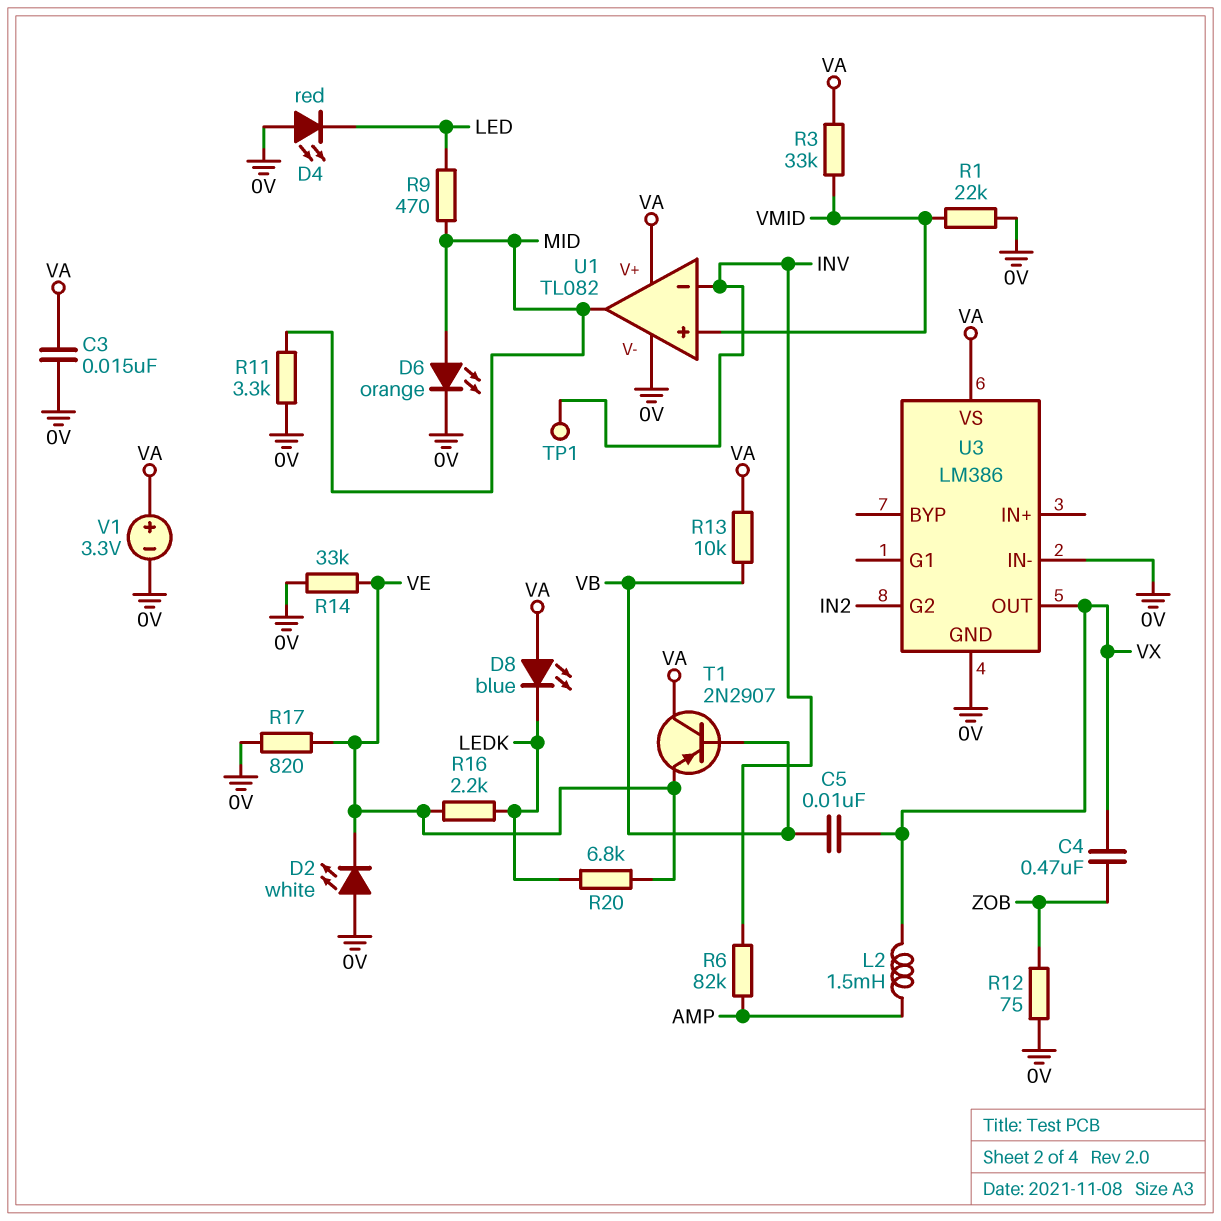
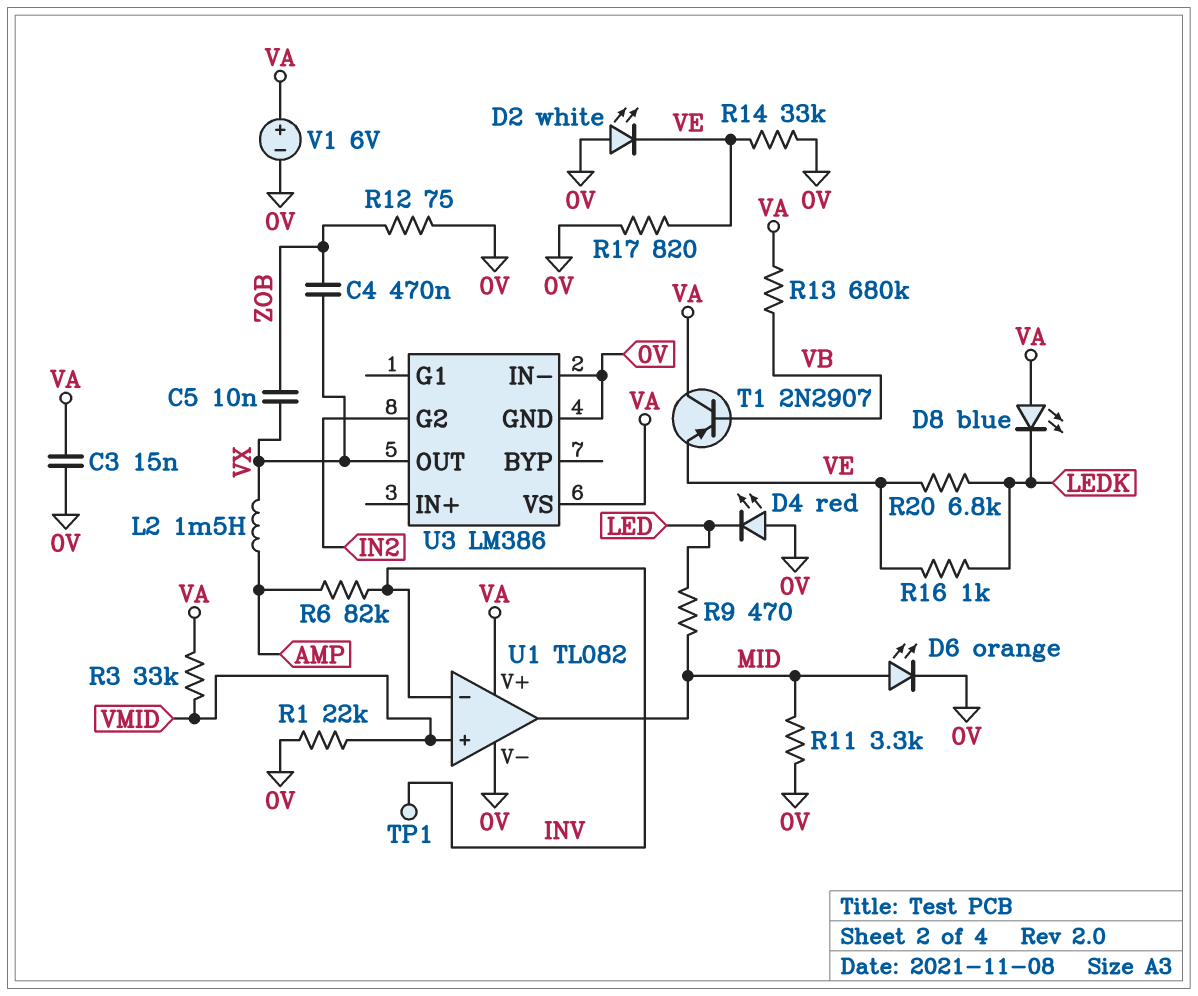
C5: 10nF (VB, VX) -> 10nF (VX, ZOB)
R13: 10k (VA, VB) -> 680k (VA, VB)
R16: 2.2k (LEDK, VE) -> 1k (LEDK, VE)
V1: 3.3V (plus VA, minus 0V) -> 6V (plus VA, minus 0V)

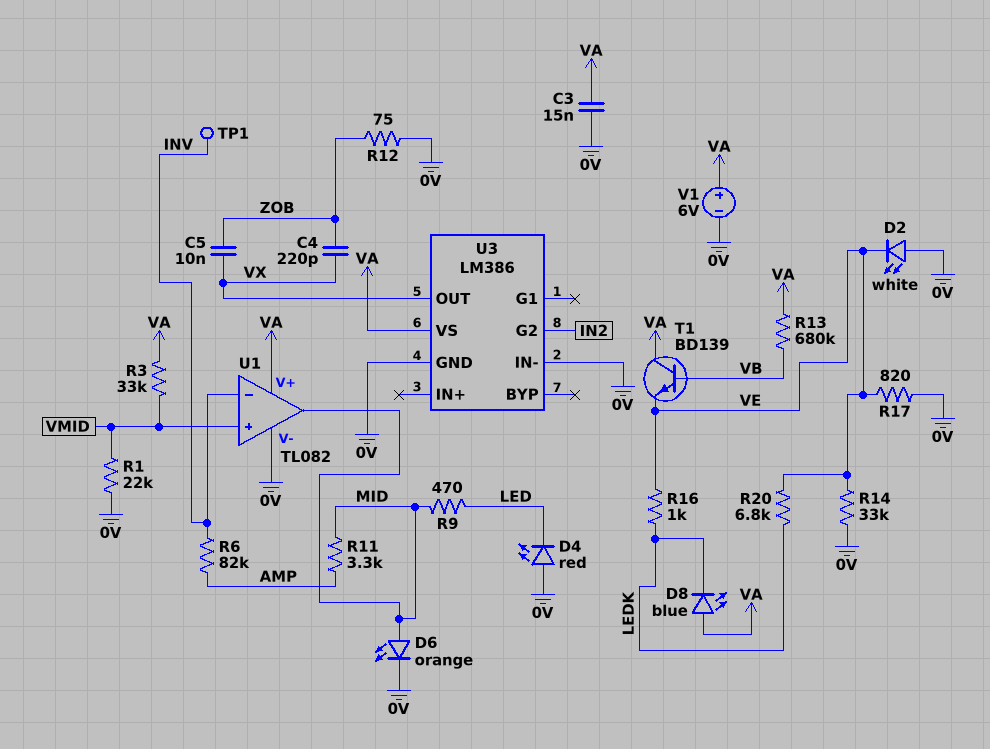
C4: 470nF (VX, ZOB) -> 220pF (VX, ZOB)
L2: 1.5mH (AMP, VX) -> none
R11: 3.3k (0V, MID) -> 3.3k (AMP, MID)
T1: PNP 2N2907 (B VB, C VA, E VE) -> NPN BD139 (B VB, C VA, E VE)

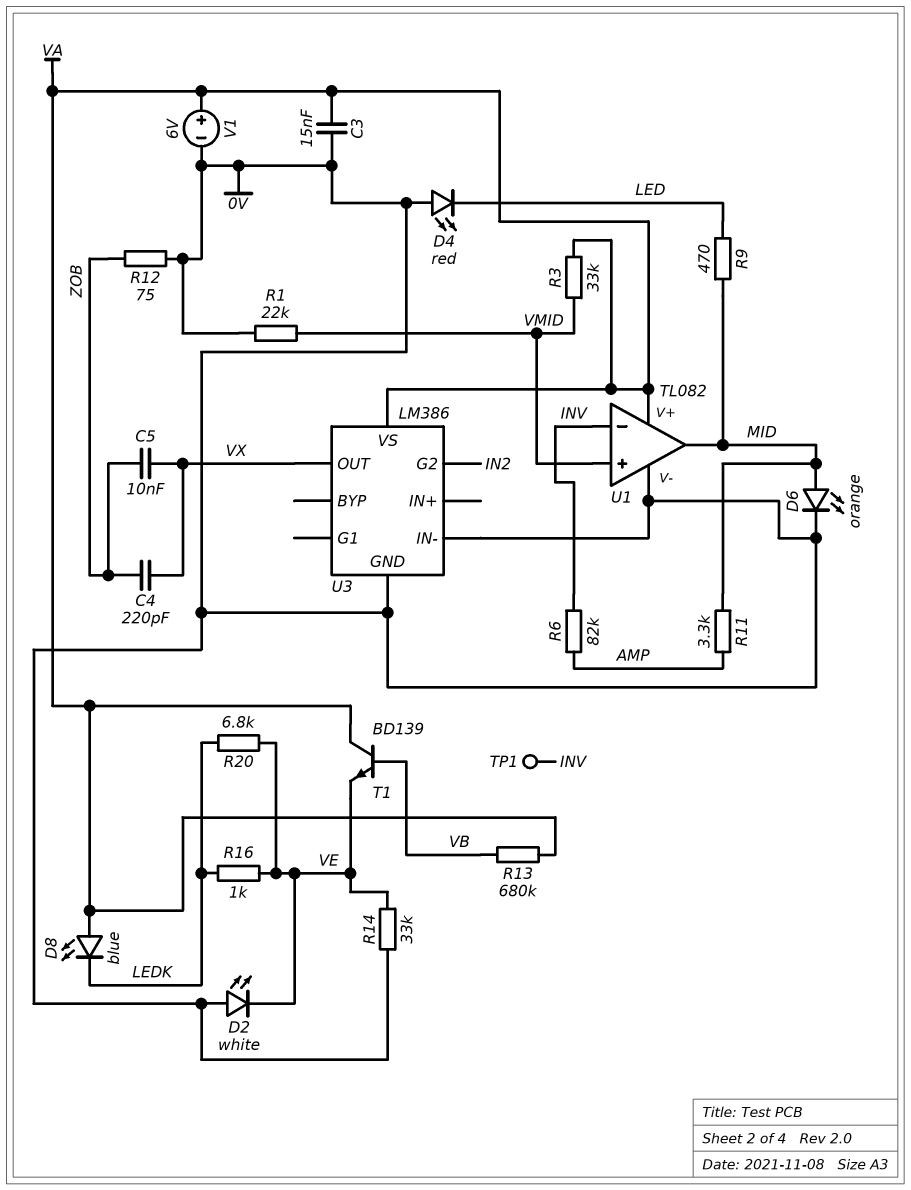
R17: 820 (0V, VE) -> none

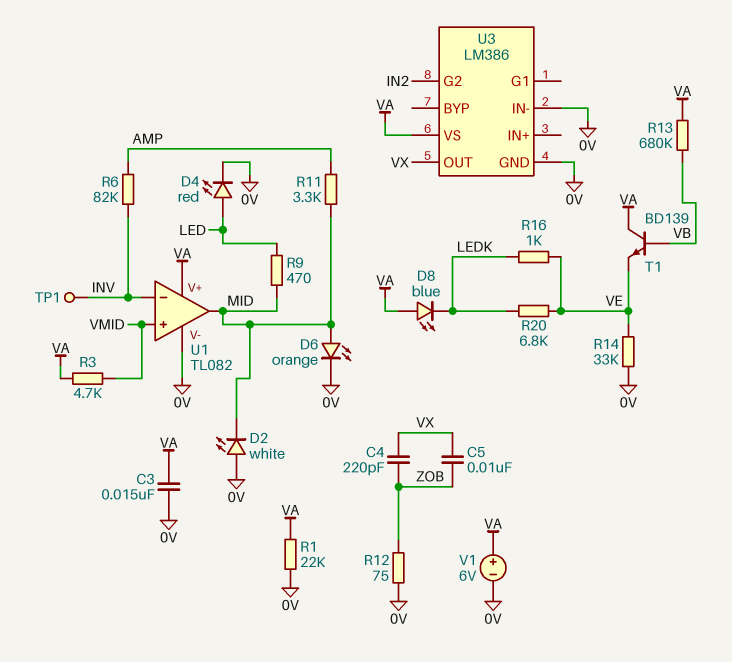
D2: LED white (A 0V, K VE) -> LED white (A 0V, K MID)
D4: LED red (A 0V, K LED) -> LED red (A LED, K 0V)
R1: 22k (0V, VMID) -> 22k (0V, VA)
R3: 33k (VA, VMID) -> 4.7k (VA, VMID)

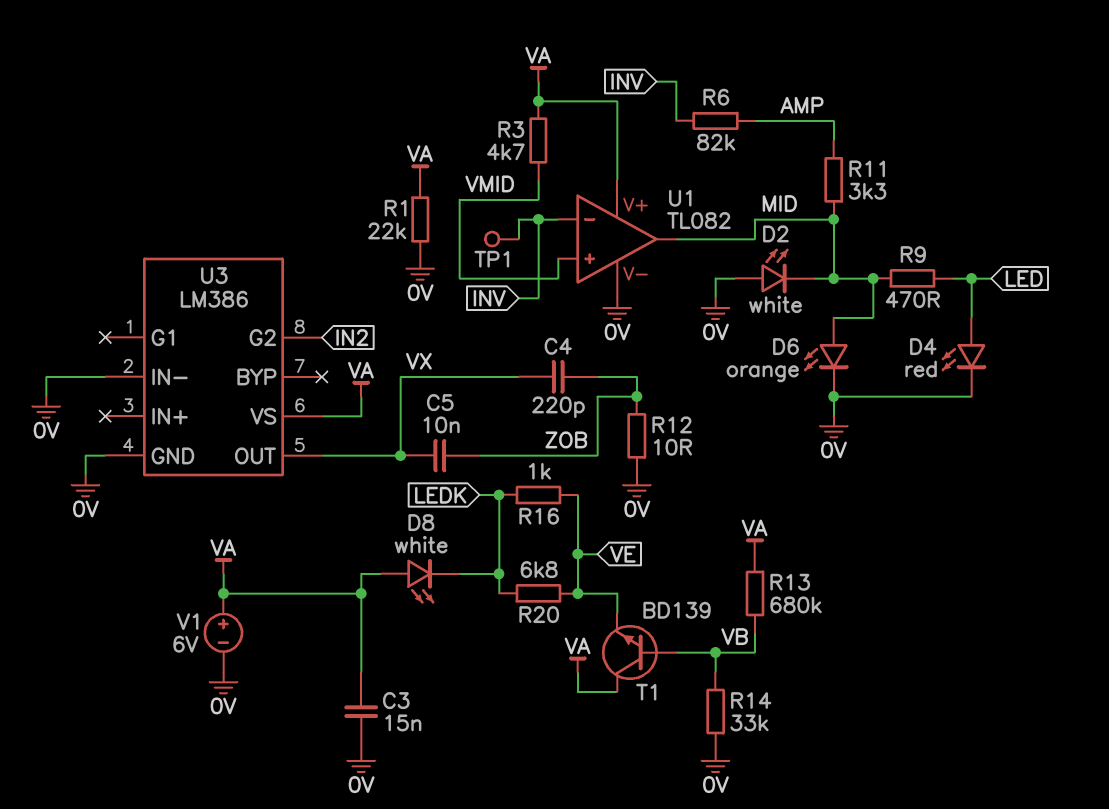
D8: LED blue (A VA, K LEDK) -> LED white (A VA, K LEDK)
R12: 75 (0V, ZOB) -> 10 (0V, ZOB)
R14: 33k (0V, VE) -> 33k (0V, VB)

